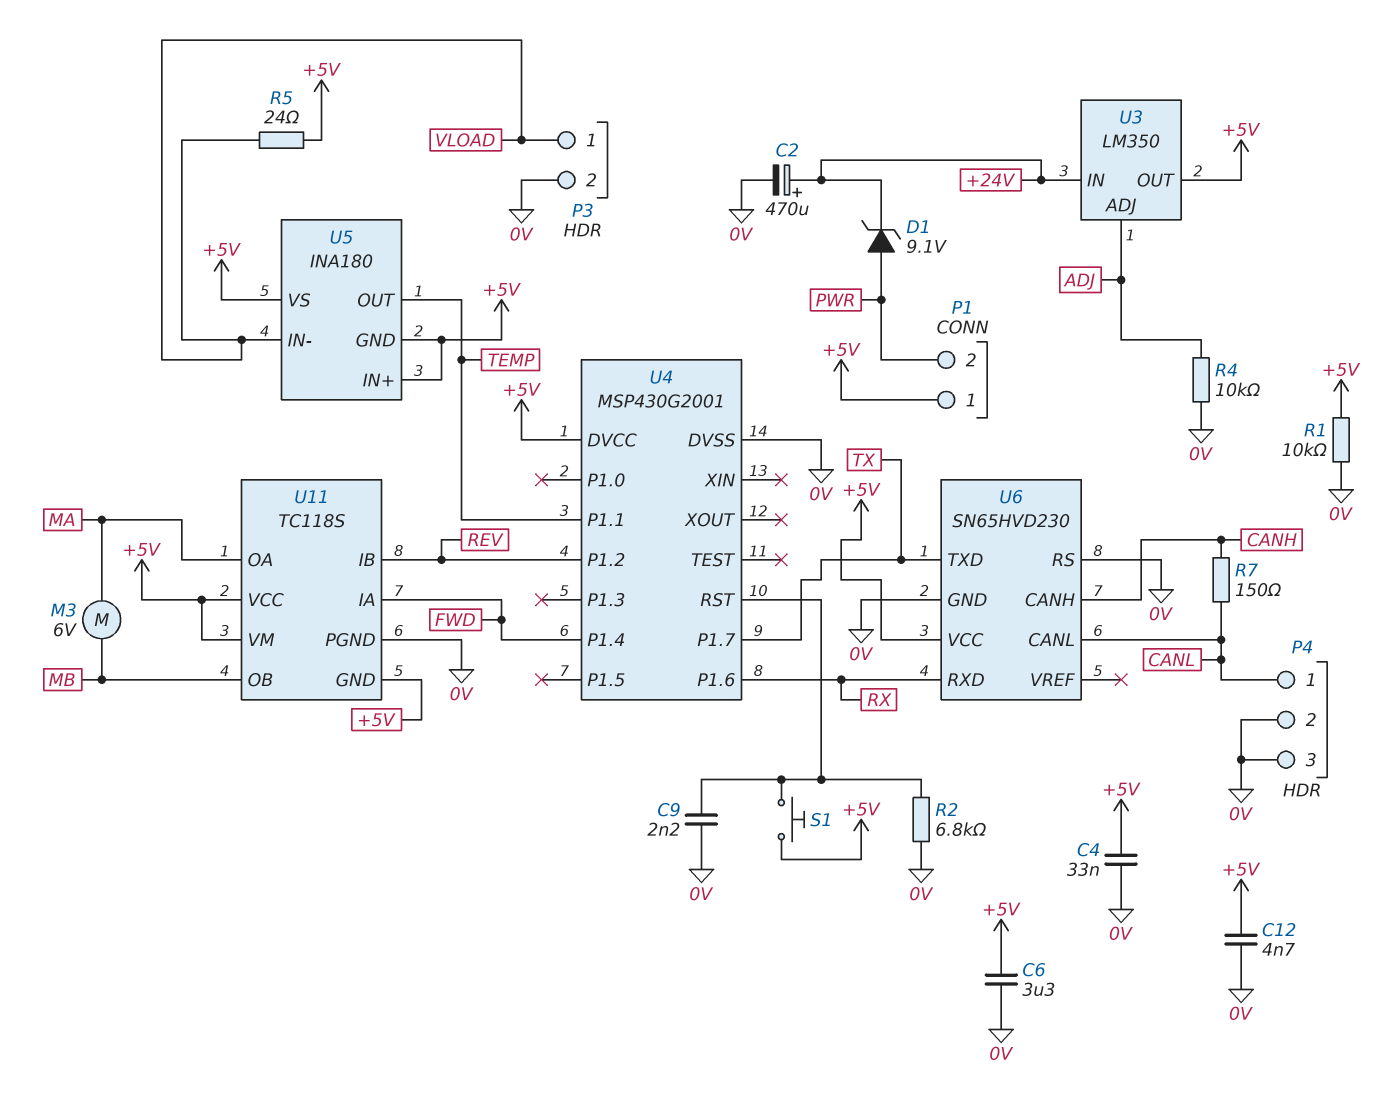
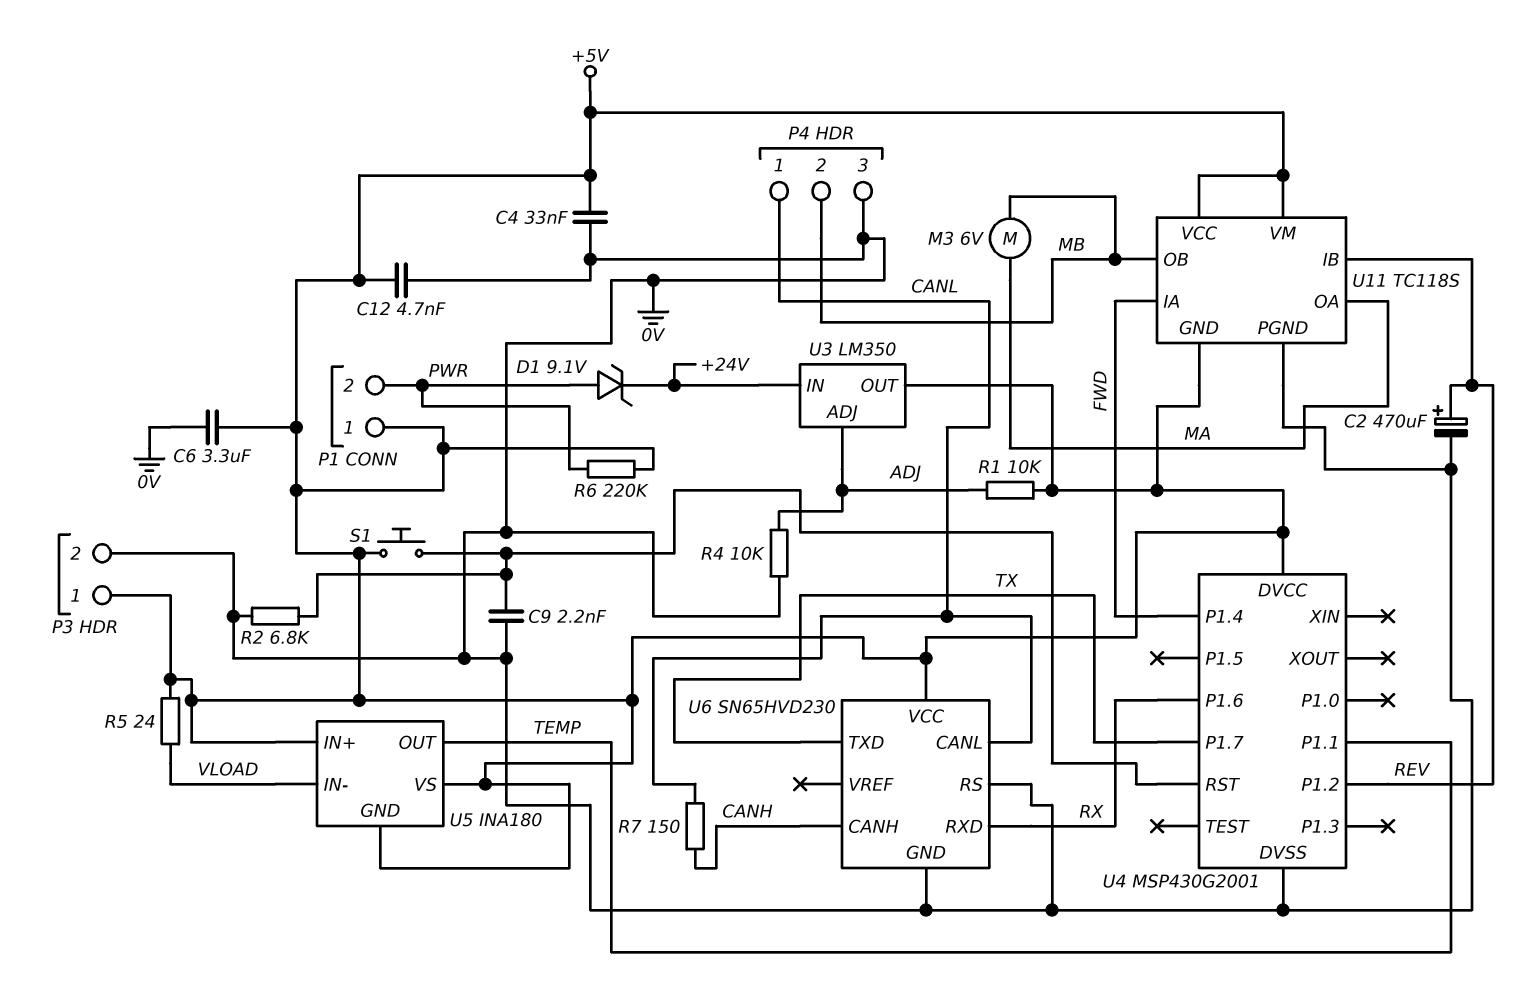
C2: 470uF (plus +24V, minus 0V) -> 470uF (plus REV, minus 0V)
P3 pin 1: VLOAD -> +5V
P4 pin 2: 0V -> MB
R1: 10k (+5V, 0V) -> 10k (+5V, ADJ)
R6: none -> 220k (+5V, PWR)

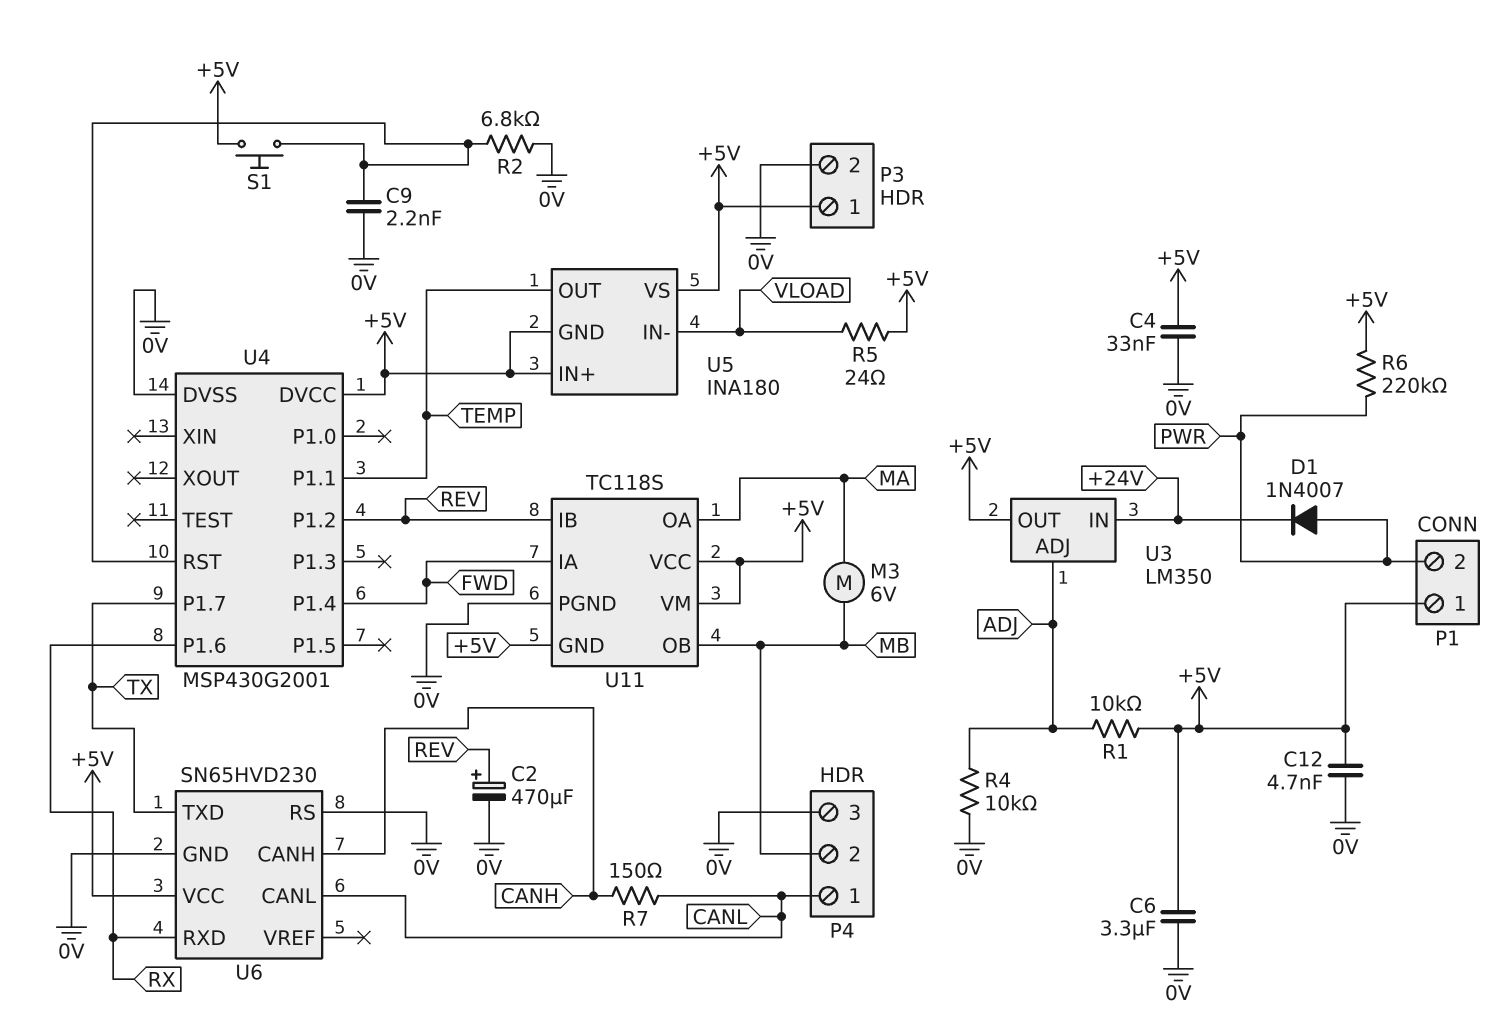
D1: zener 9.1V (A PWR, K +24V) -> diode 1N4007 (A PWR, K +24V)

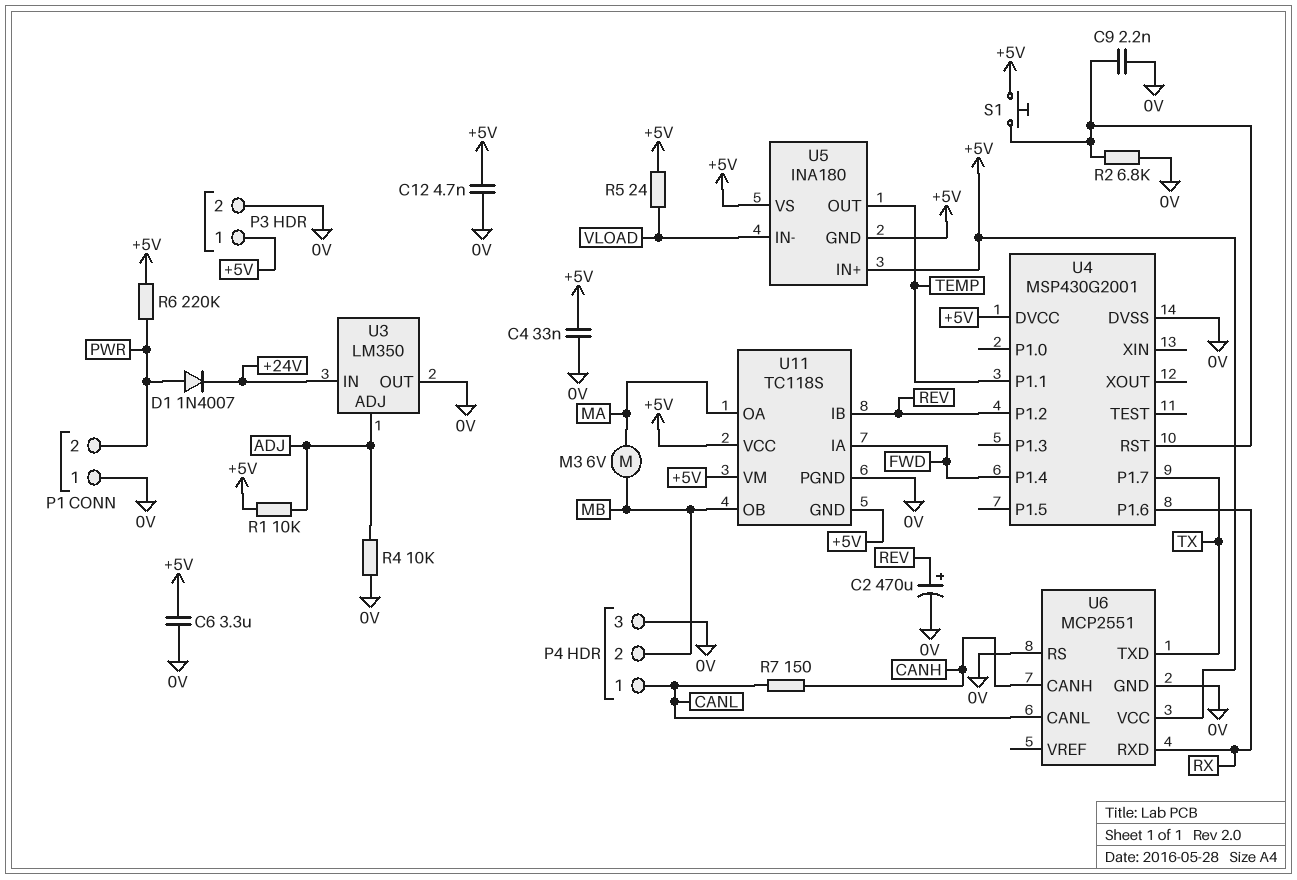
P1 pin 1: +5V -> 0V
U3 pin OUT: +5V -> 0V
U6: SN65HVD230 -> MCP2551

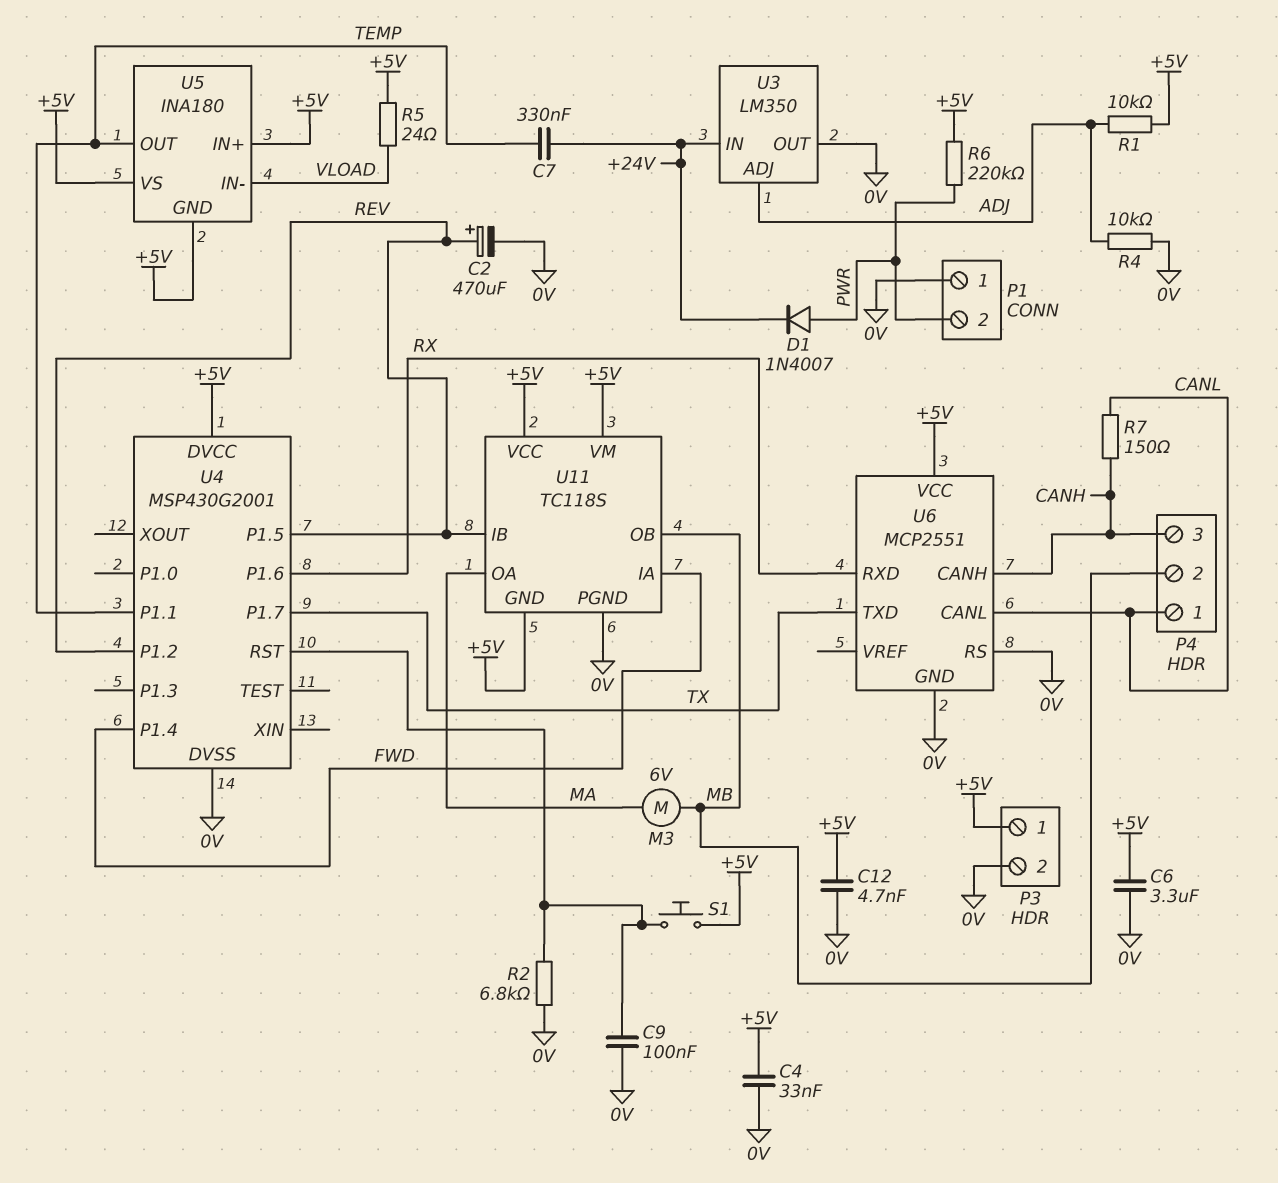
C7: none -> 330nF (+24V, TEMP)
C9: 2.2nF (0V, U4/RST) -> 100nF (0V, U4/RST)
P4 pin 3: 0V -> CANH
U4 pin P1.5: none -> REV

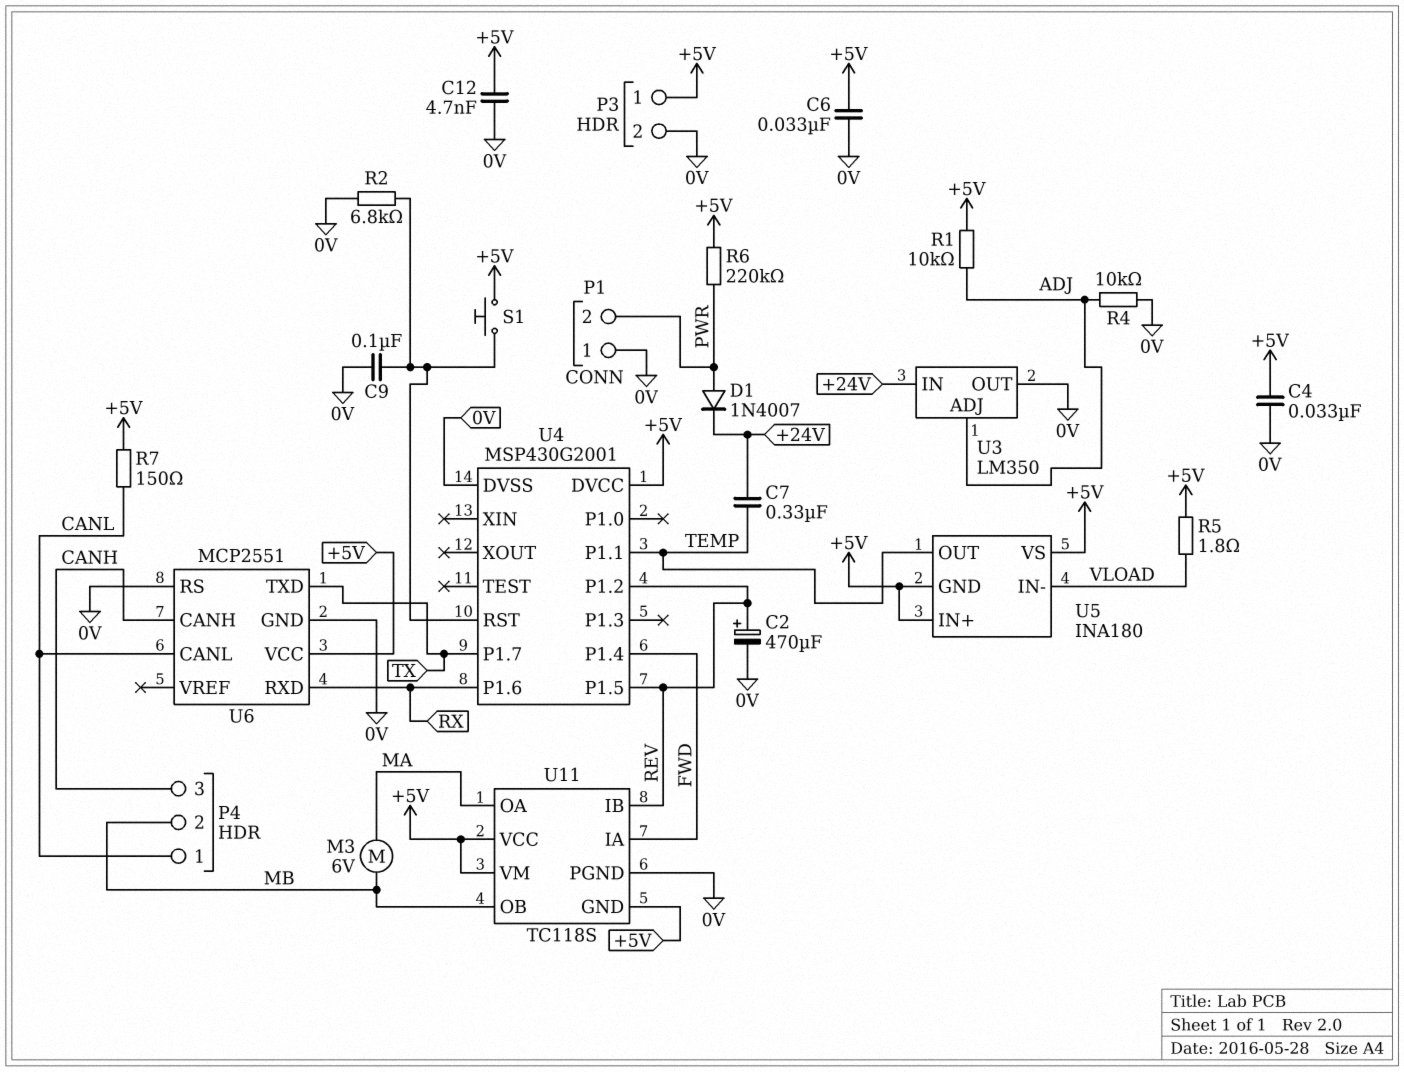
C6: 3.3uF (+5V, 0V) -> 33nF (+5V, 0V)
R5: 24 (+5V, VLOAD) -> 1.8 (+5V, VLOAD)
R7: 150 (CANH, CANL) -> 150 (+5V, CANL)

